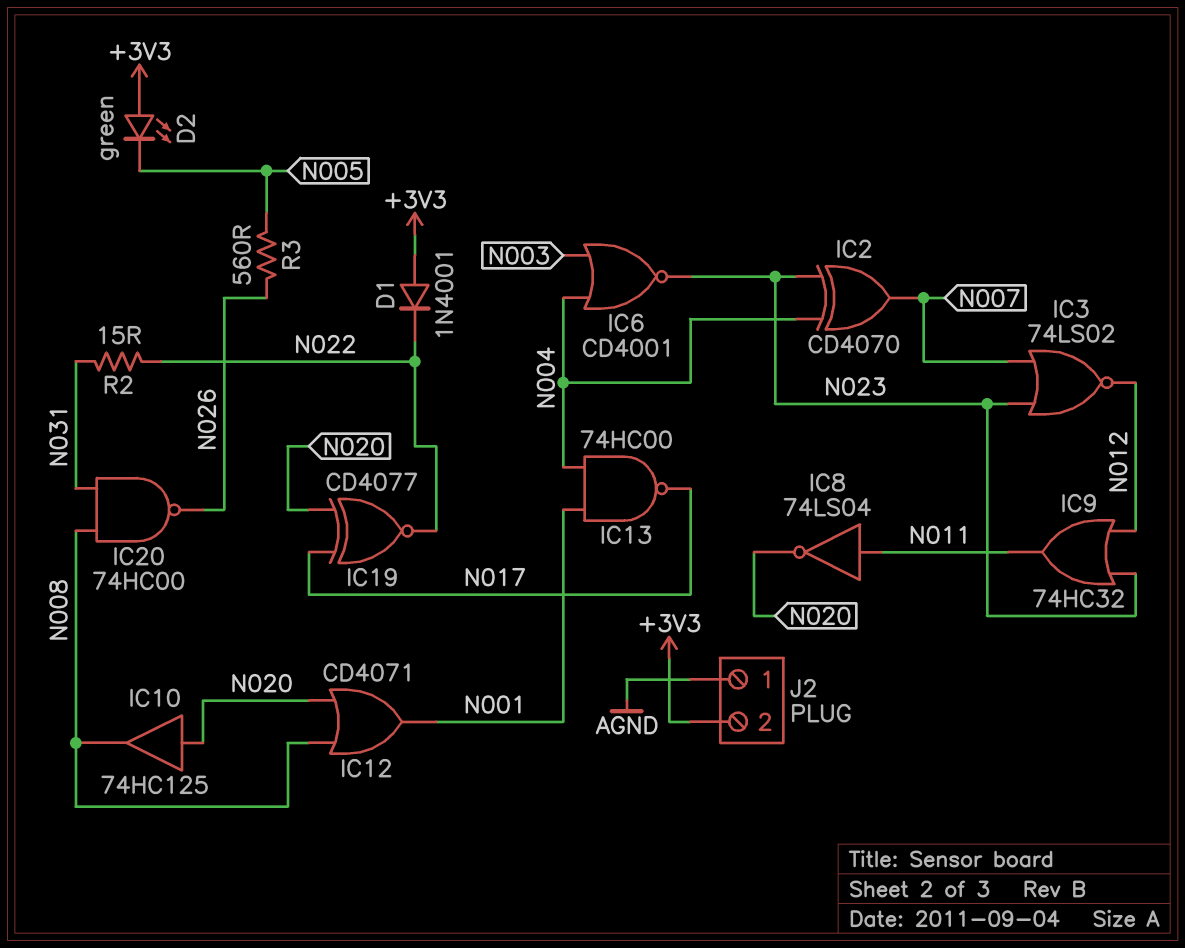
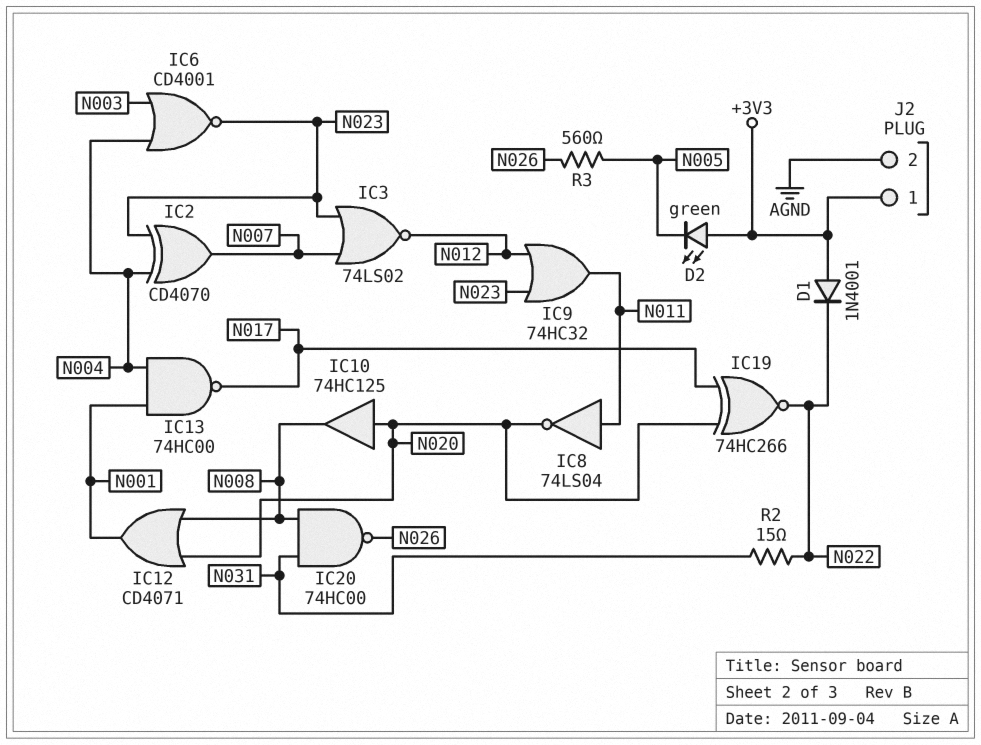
IC19: XNOR CD4077 (in N017, in N020, out N022) -> XNOR 74HC266 (in N017, in N020, out N022)
J2 pin 1: AGND -> +3V3
J2 pin 2: +3V3 -> AGND

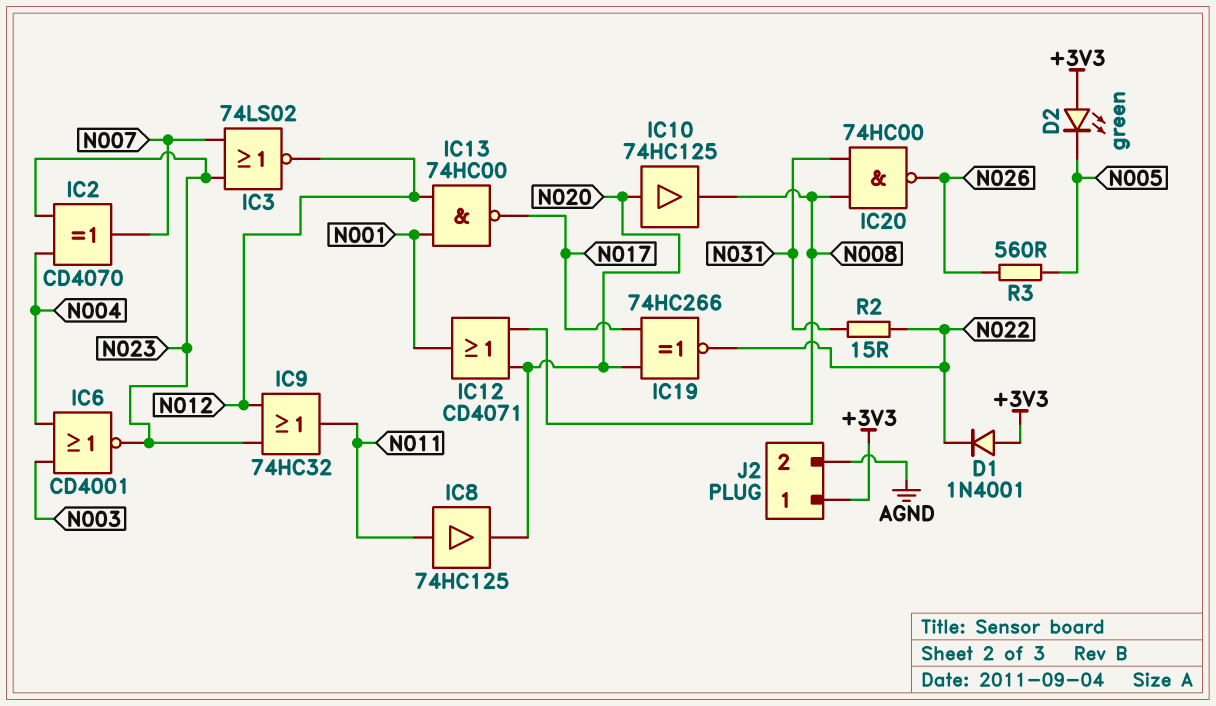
IC8: NOT 74LS04 (in N011, out N020) -> buffer 74HC125 (in N011, out N020)
IC13: NAND 74HC00 (in N001, in N004, out N017) -> NAND 74HC00 (in N001, in N012, out N017)

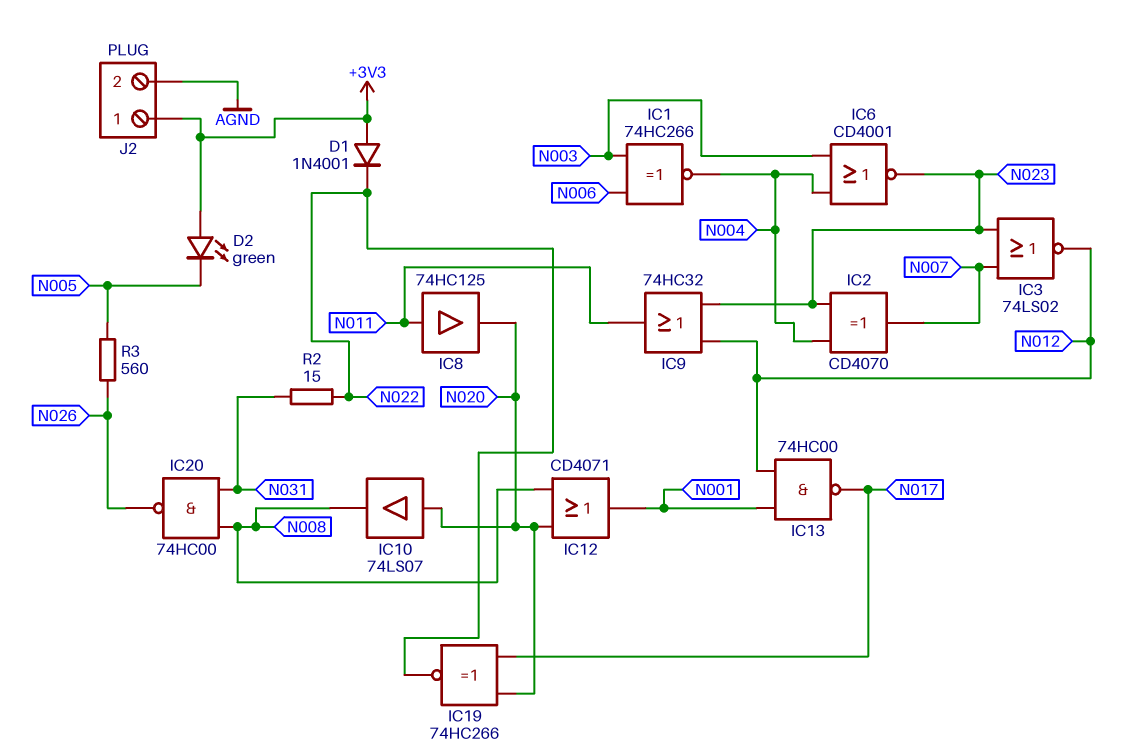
IC1: none -> XNOR 74HC266 (in N003, in N006, out N004)
IC10: buffer 74HC125 (in N020, out N008) -> buffer 74LS07 (in N020, out N008)

